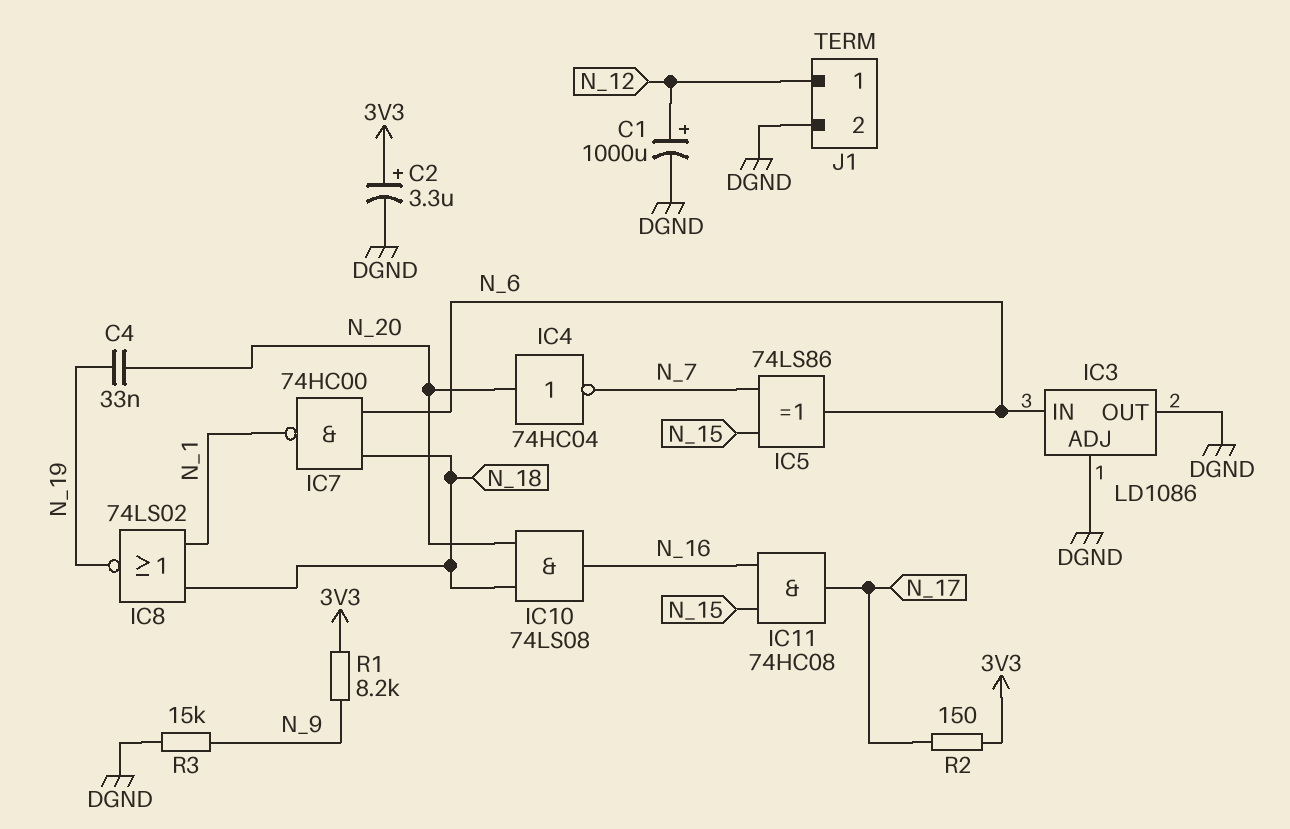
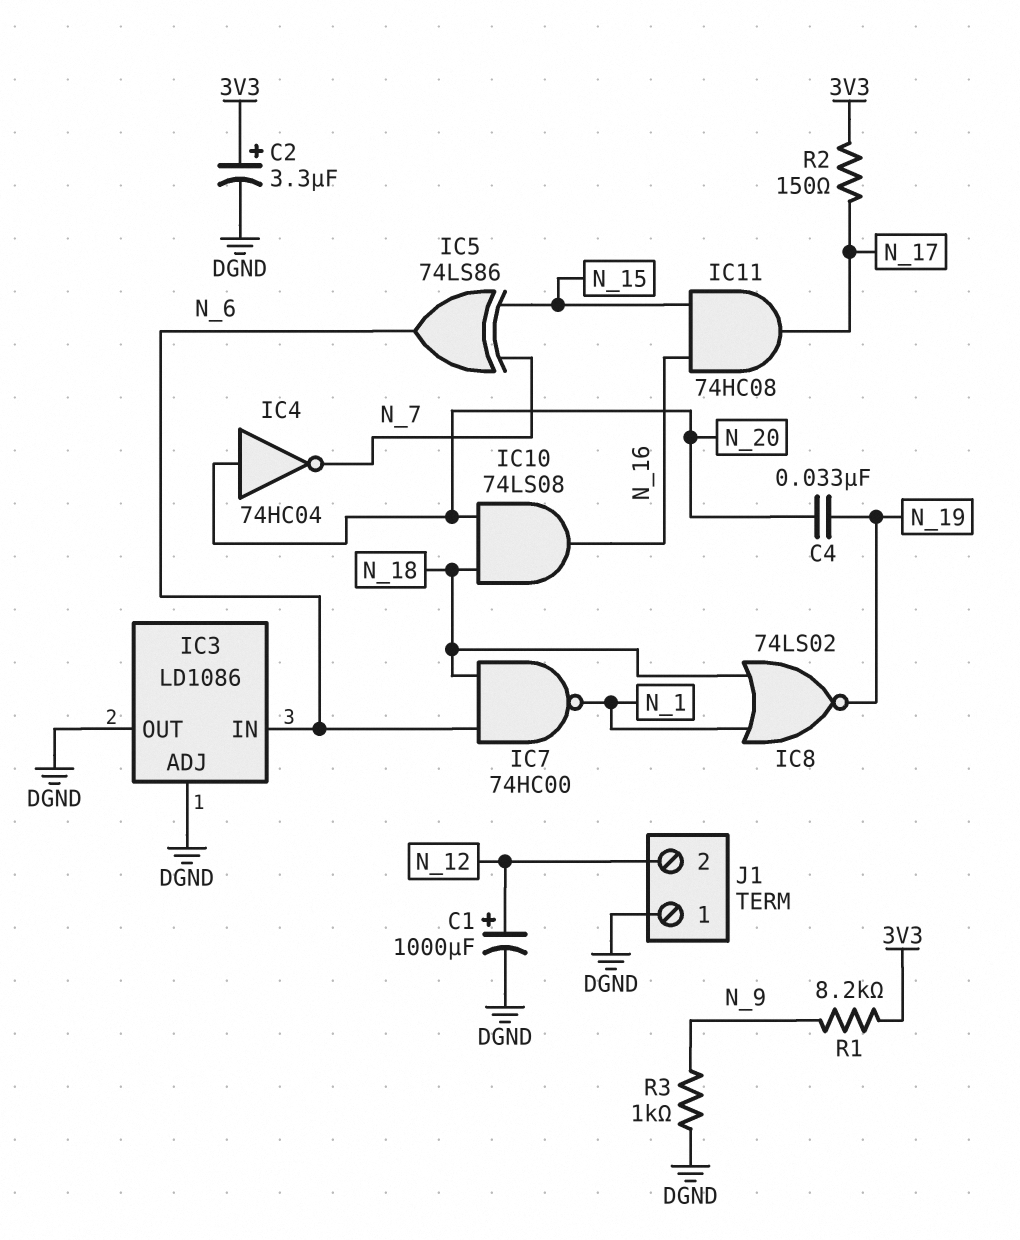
J1 pin 1: N_12 -> DGND
J1 pin 2: DGND -> N_12
R3: 15k (DGND, N_9) -> 1k (DGND, N_9)

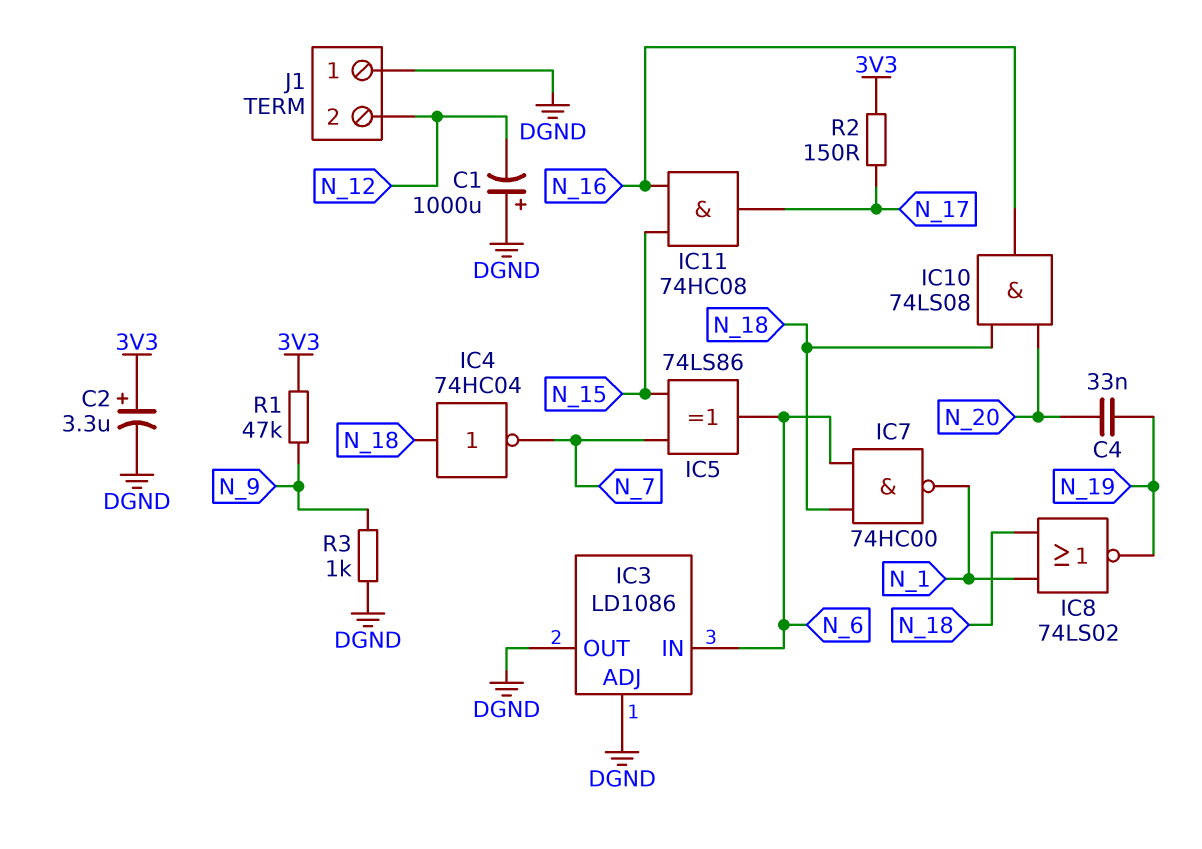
C1: 1000uF (plus N_12, minus DGND) -> 1000uF (plus DGND, minus N_12)
IC4: NOT 74HC04 (in N_20, out N_7) -> NOT 74HC04 (in N_18, out N_7)
R1: 8.2k (3V3, N_9) -> 47k (3V3, N_9)

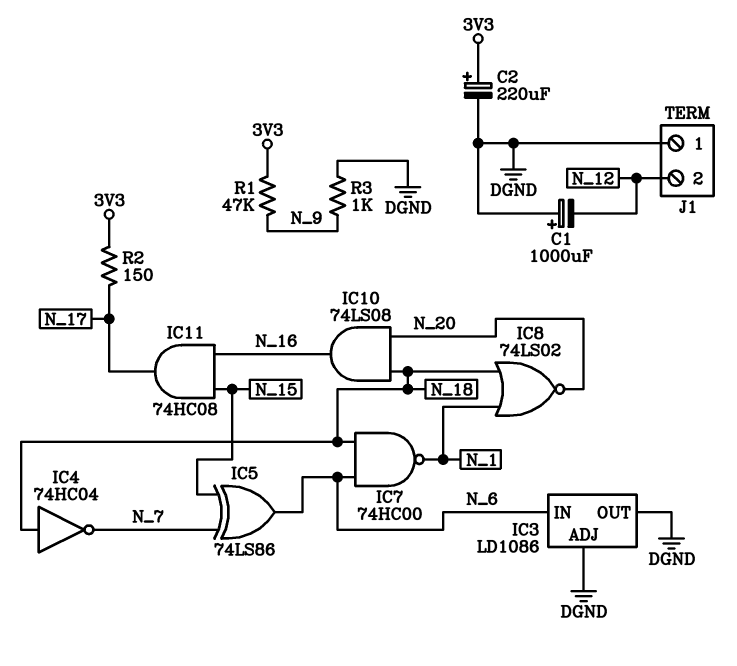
C2: 3.3uF (plus 3V3, minus DGND) -> 220uF (plus 3V3, minus DGND)
C4: 33nF (N_19, N_20) -> none
IC8: NOR 74LS02 (in N_1, in N_18, out N_19) -> NOR 74LS02 (in N_1, in N_18, out N_20)

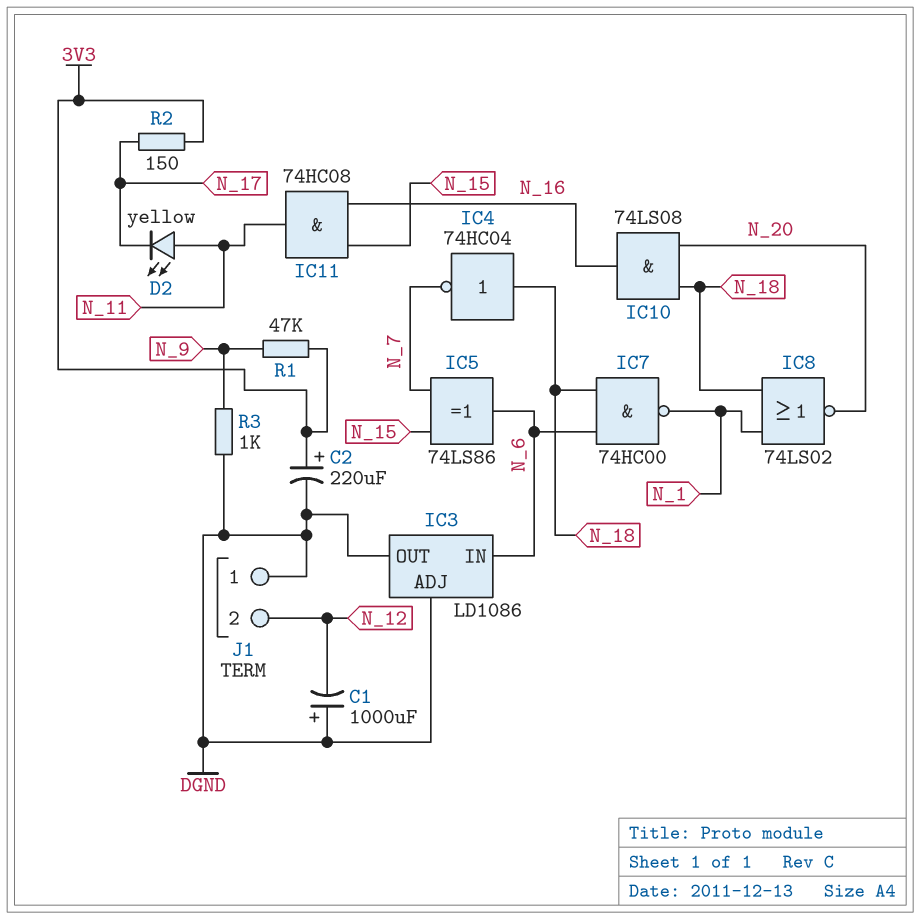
D2: none -> LED yellow (A N_11, K N_17)
IC11: AND 74HC08 (in N_15, in N_16, out N_17) -> AND 74HC08 (in N_15, in N_16, out N_11)

